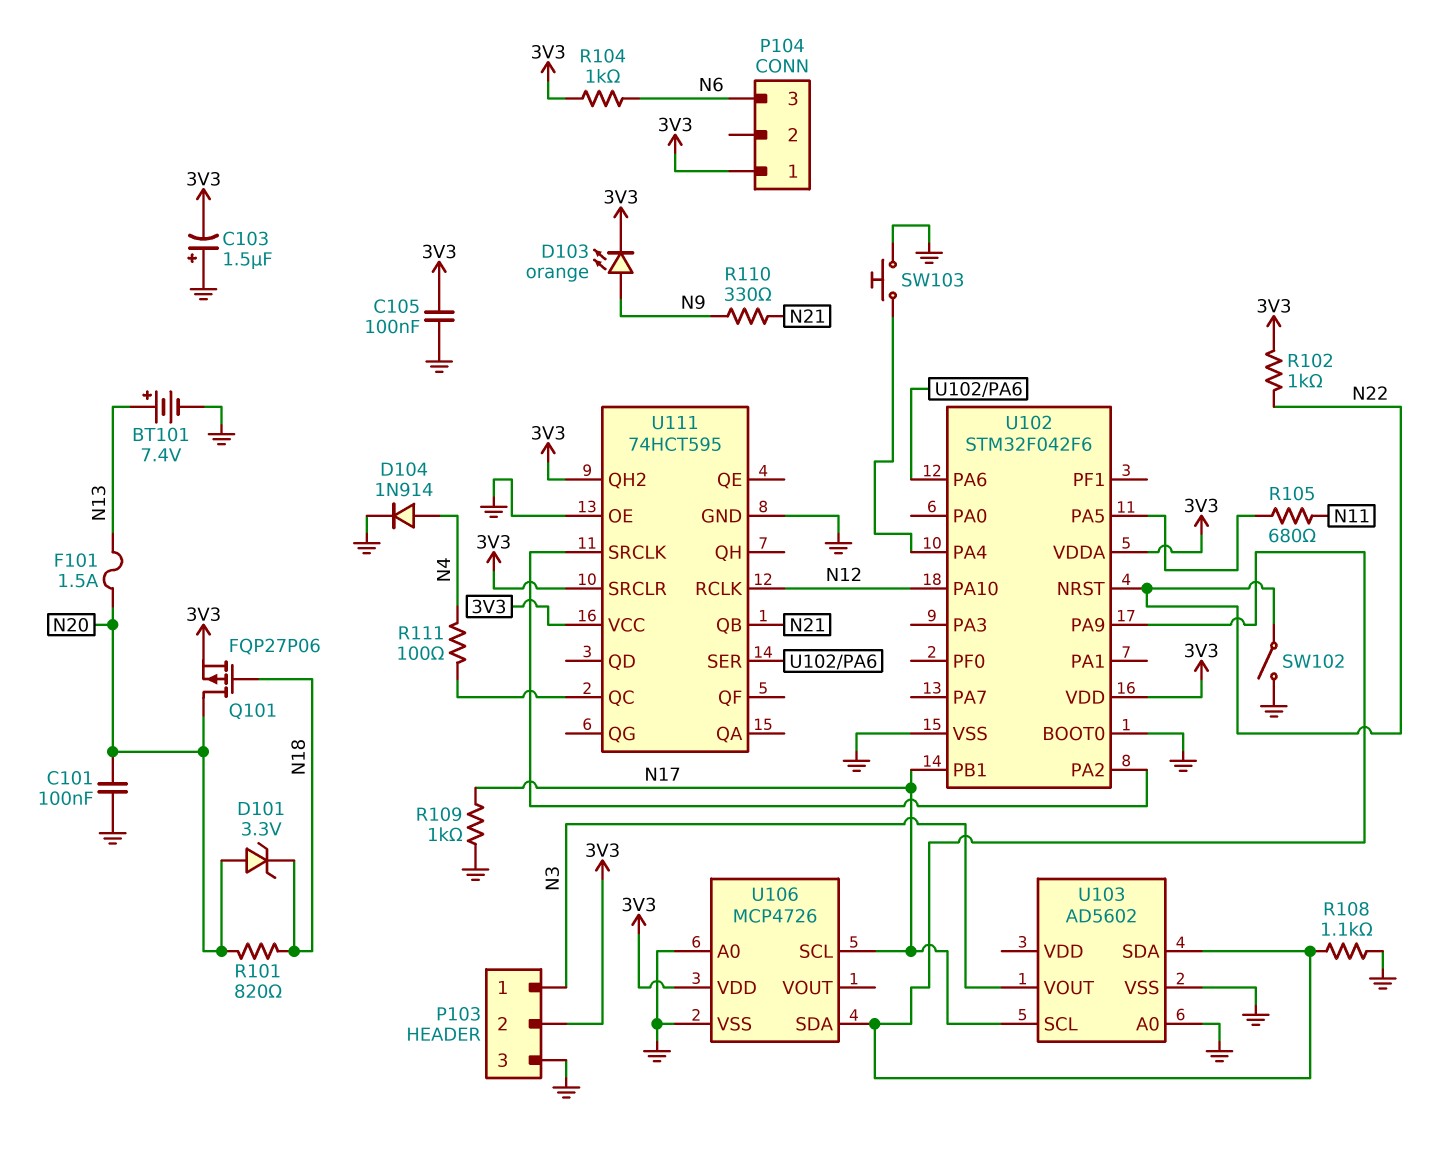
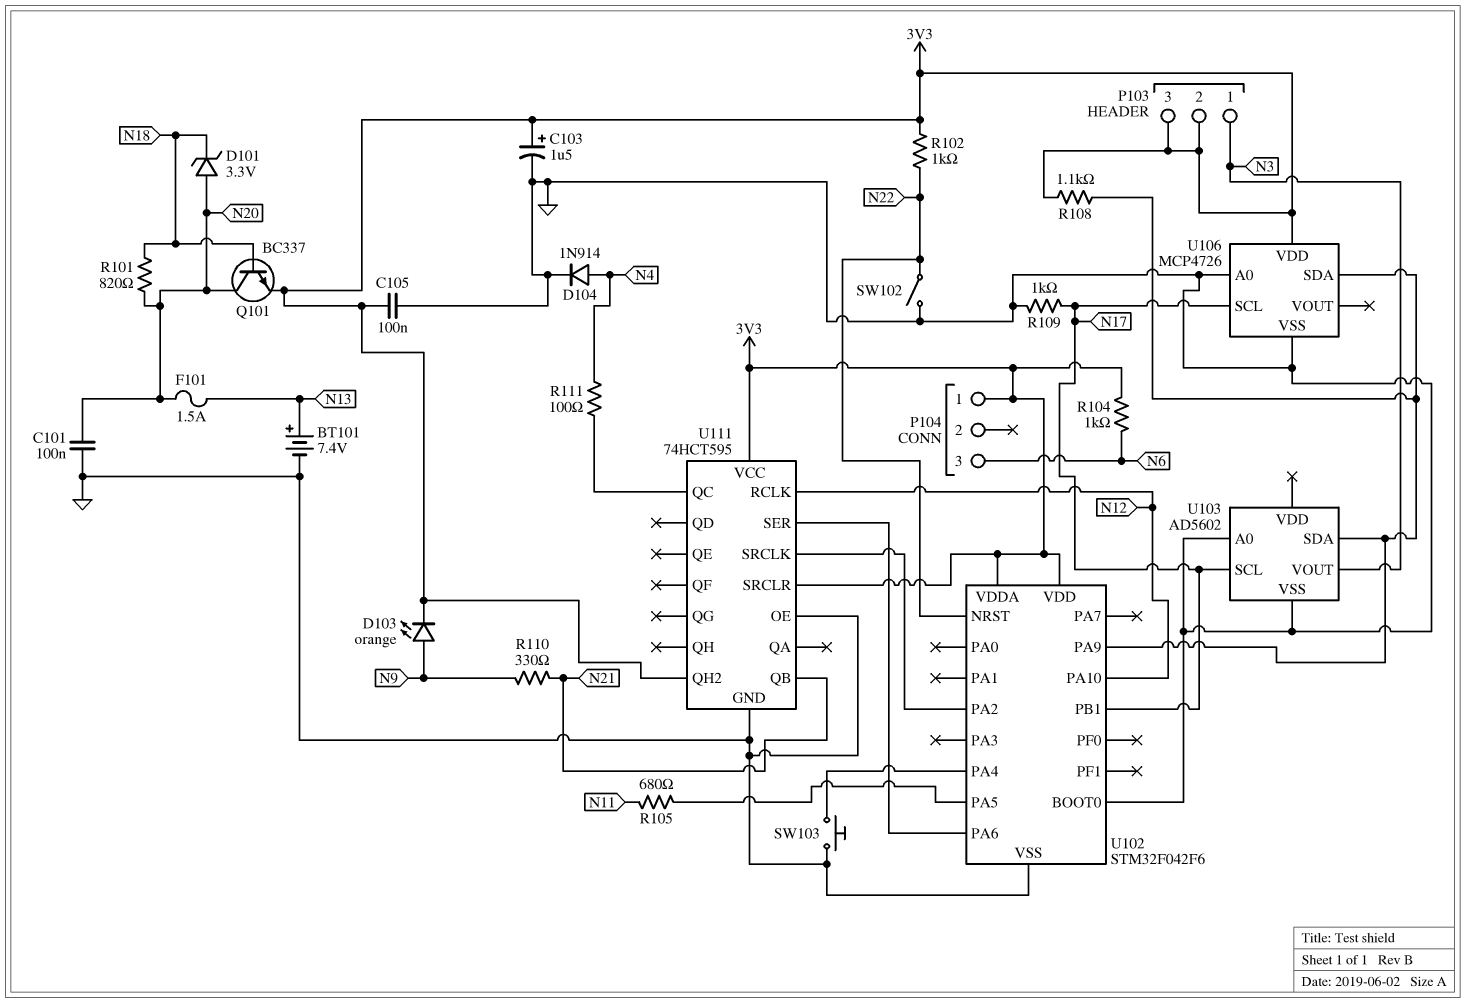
C103: 1.5uF (plus GND, minus 3V3) -> 1.5uF (plus 3V3, minus GND)
P103 pin 3: GND -> 3V3
Q101: PMOS FQP27P06 (G N18, D N20, S 3V3) -> NPN BC337 (B N18, C N20, E 3V3)
R108: 1.1k (GND, U102/PA9) -> 1.1k (3V3, U102/PA9)

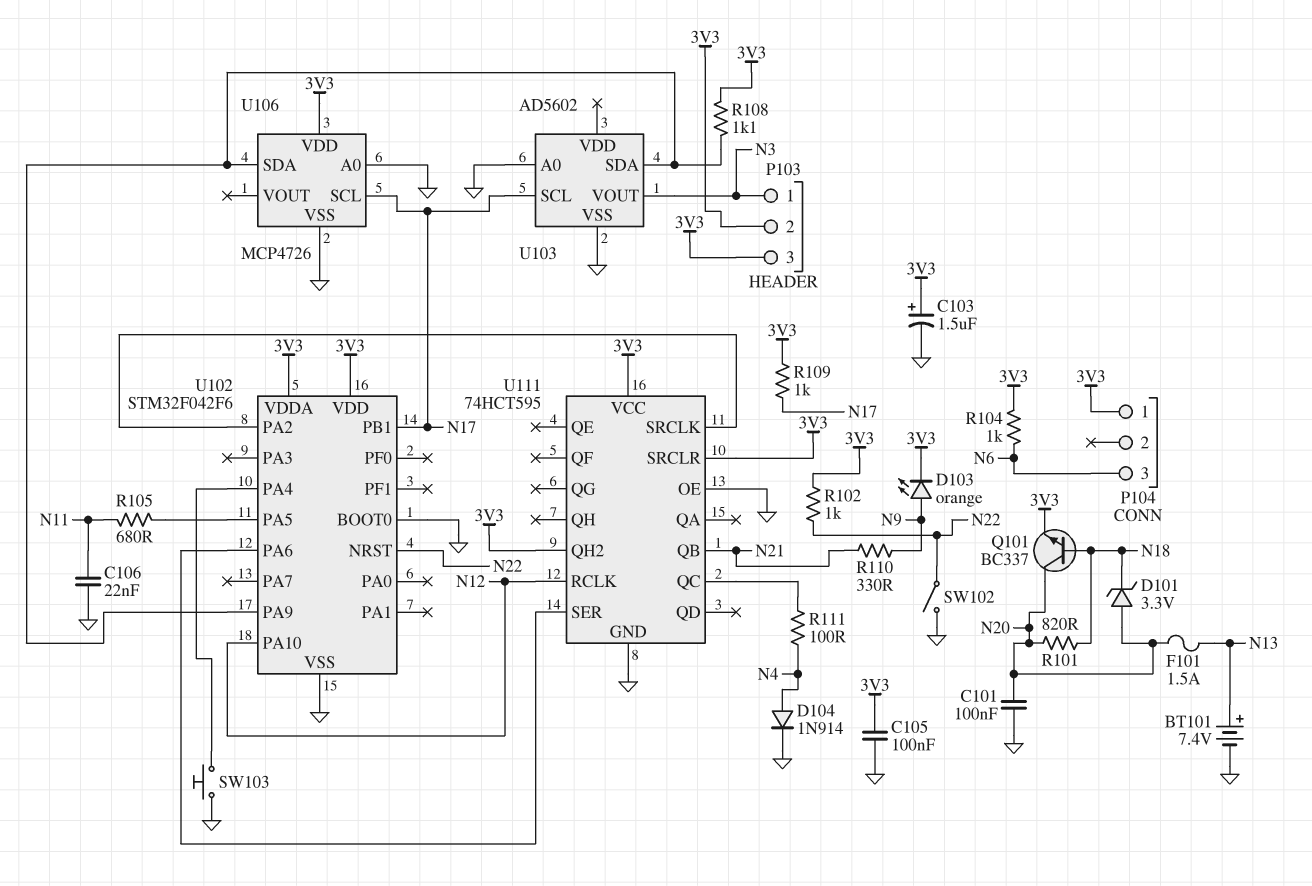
C106: none -> 22nF (GND, N11)
R109: 1k (GND, N17) -> 1k (3V3, N17)

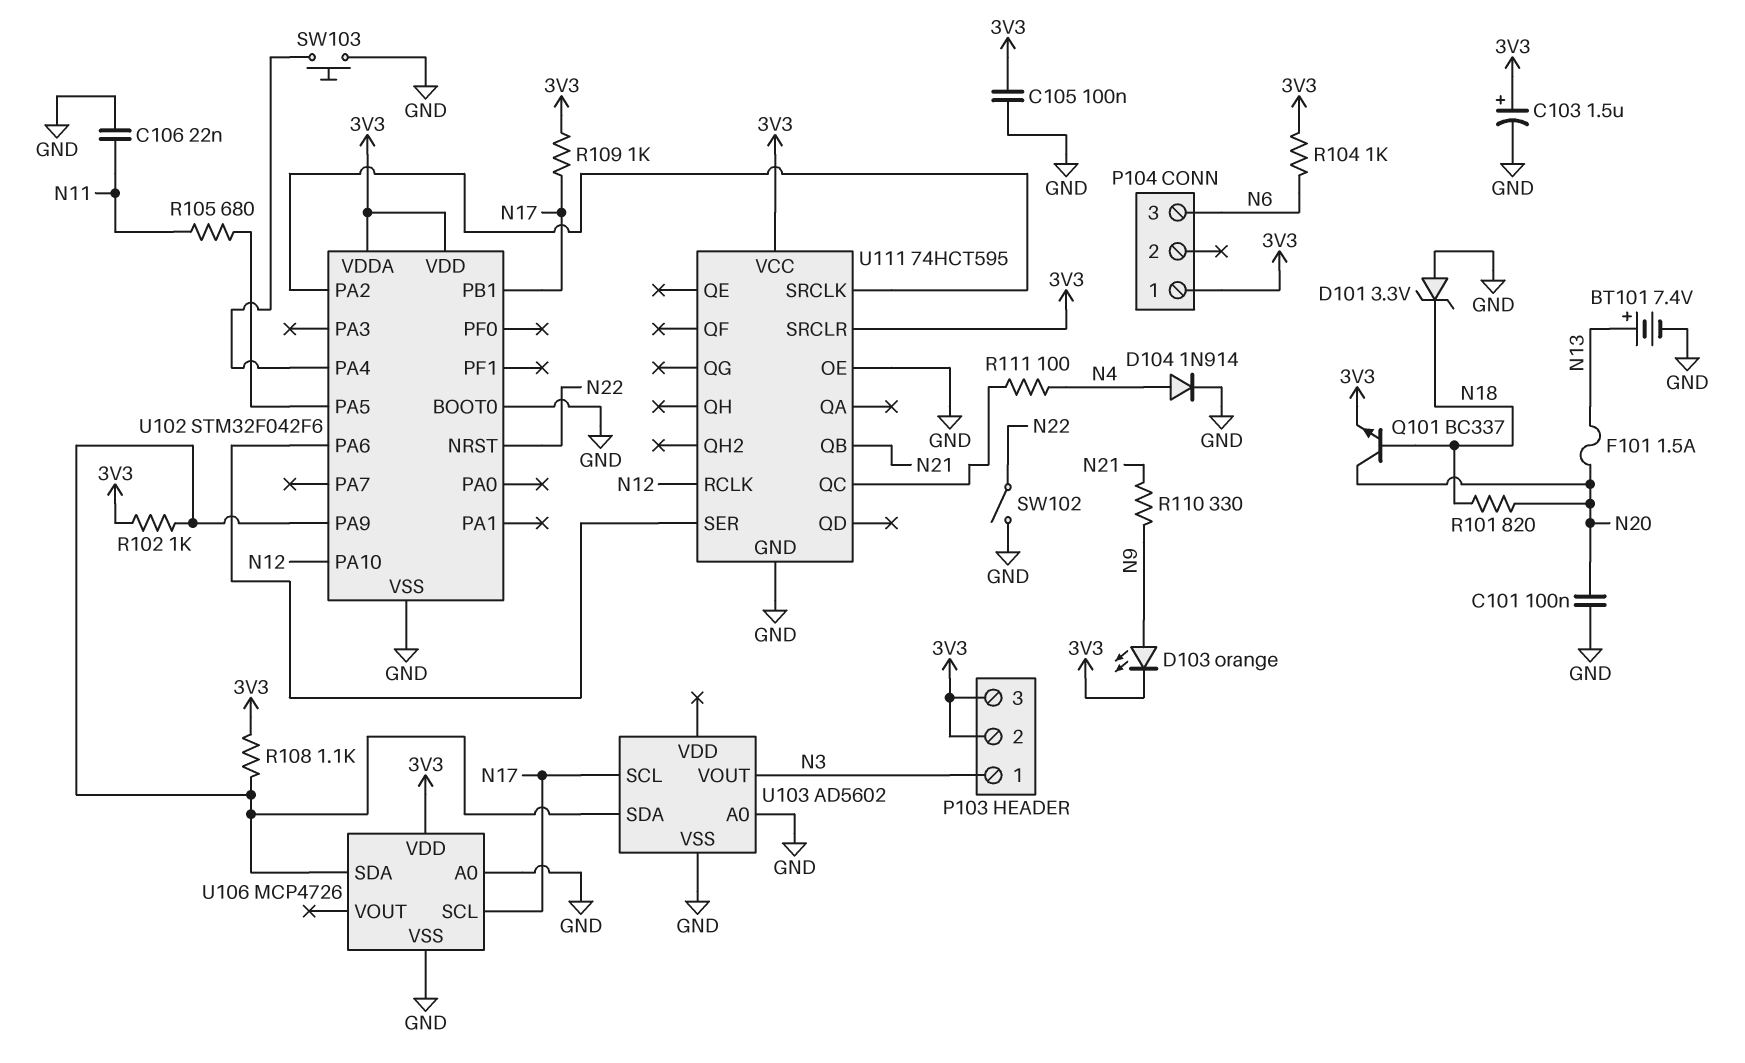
D101: zener 3.3V (A N20, K N18) -> zener 3.3V (A GND, K N18)
R102: 1k (3V3, N22) -> 1k (3V3, U102/PA9)
U111 pin QH2: 3V3 -> none

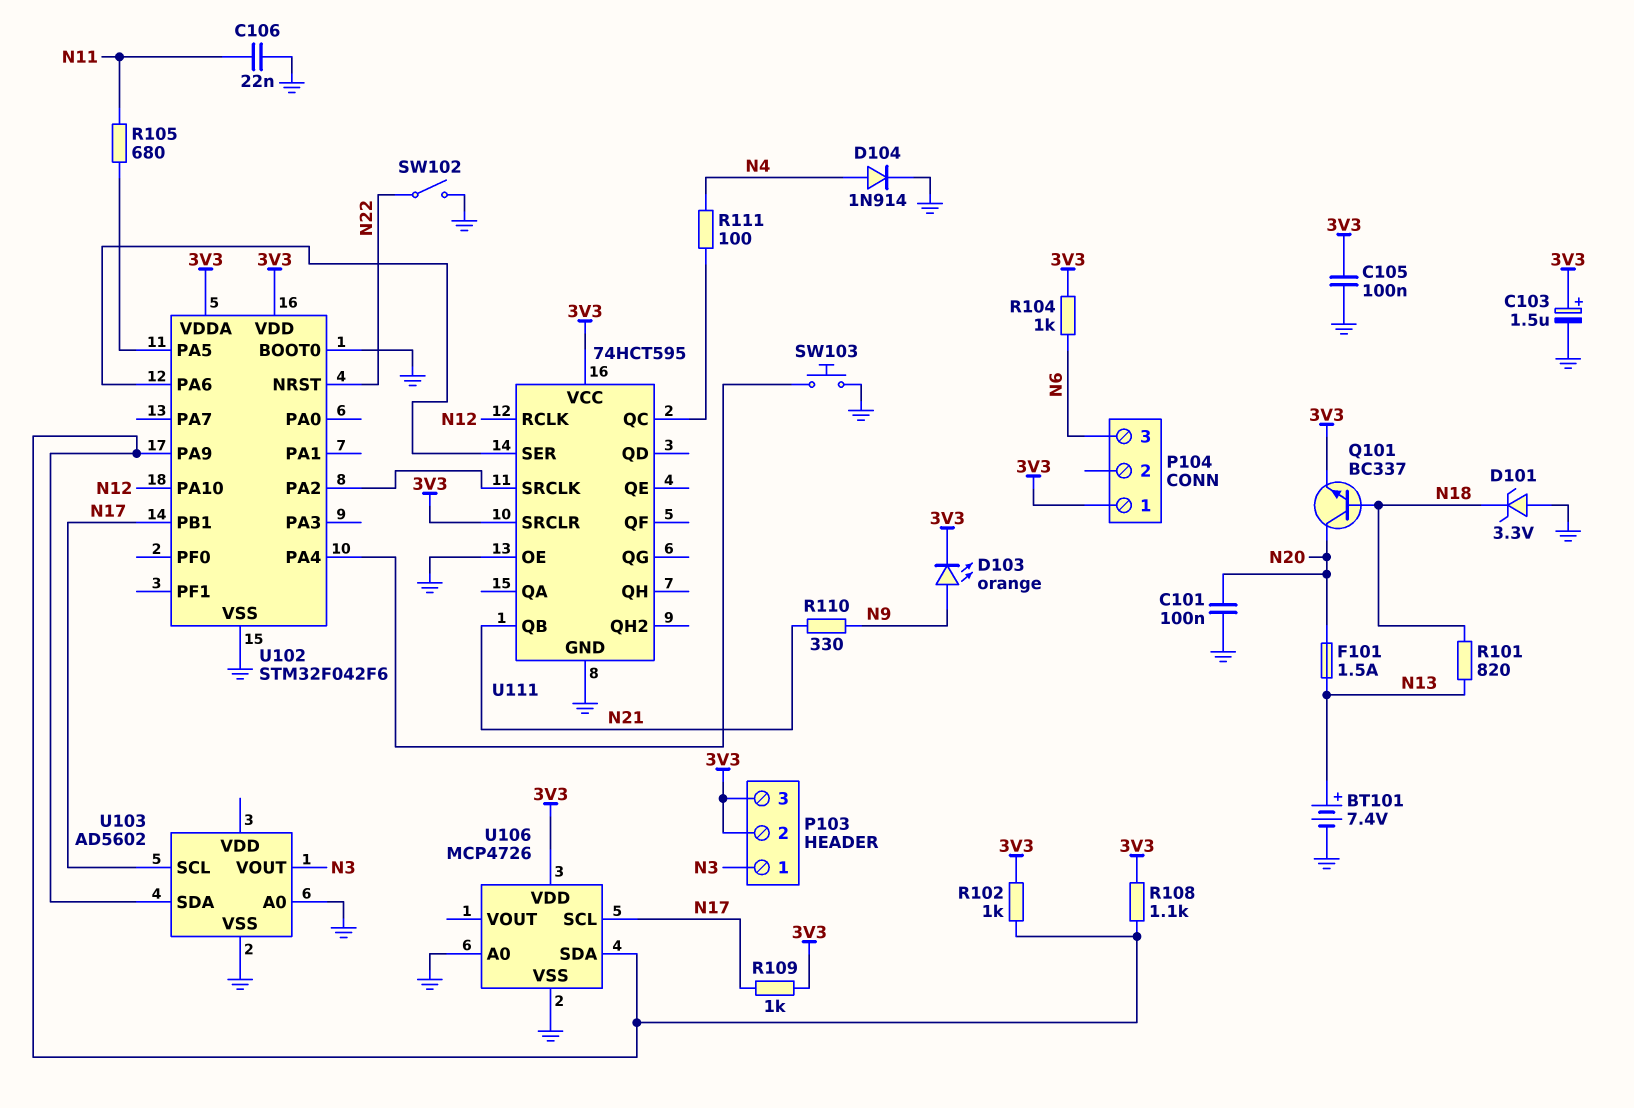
R101: 820 (N18, N20) -> 820 (N13, N18)

